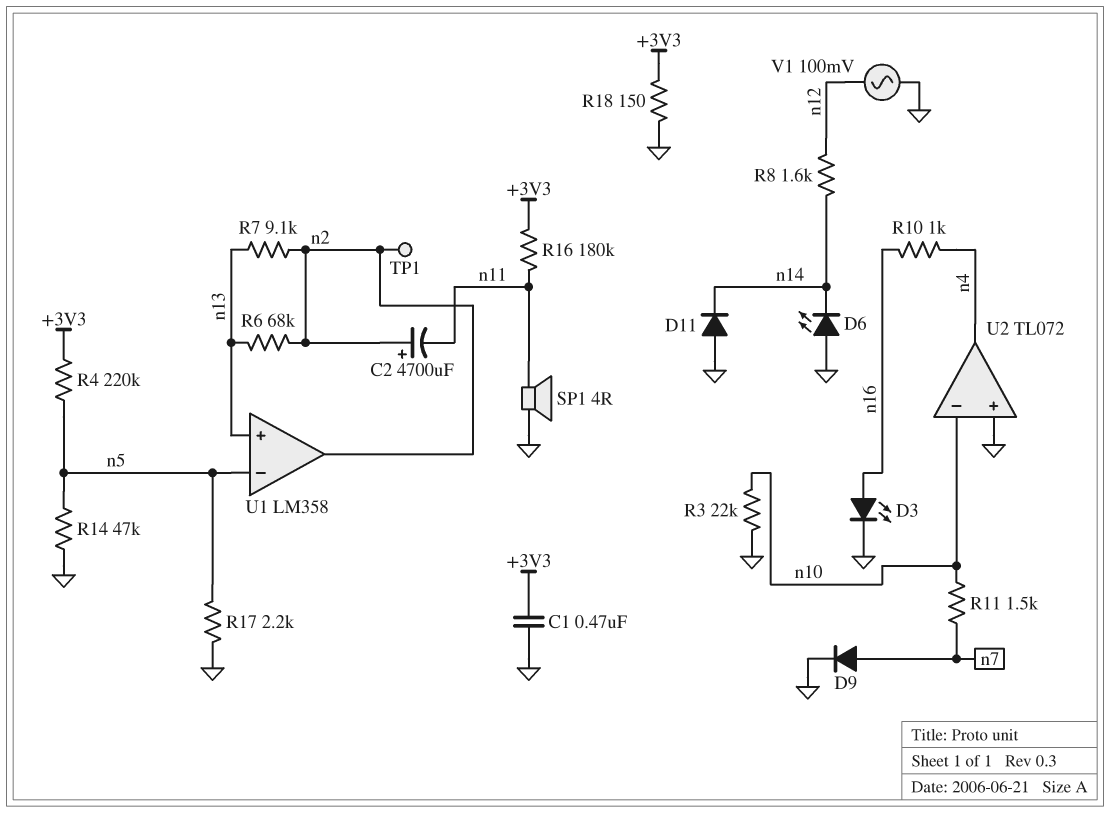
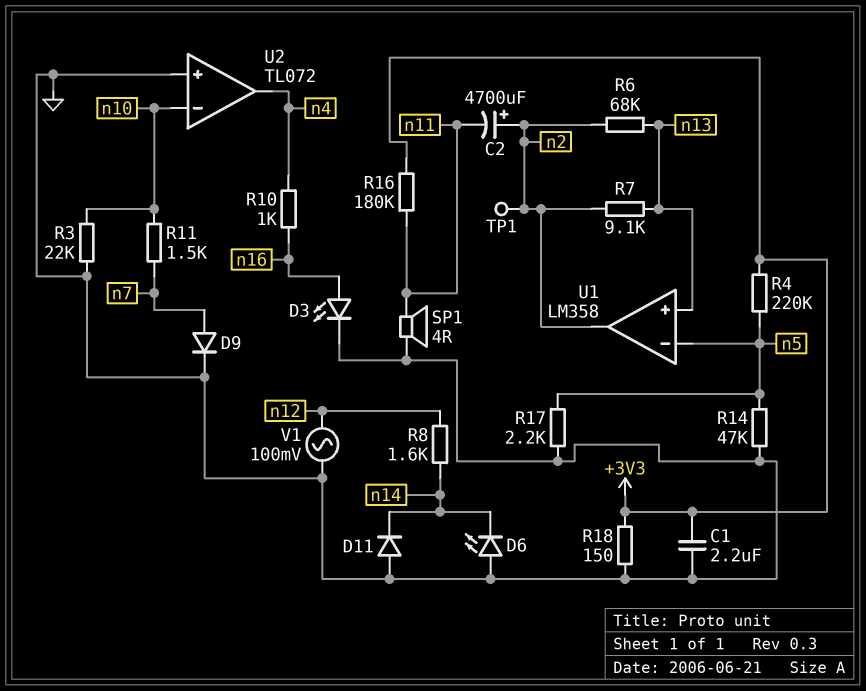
C1: 470nF (+3V3, GND) -> 2.2uF (+3V3, GND)

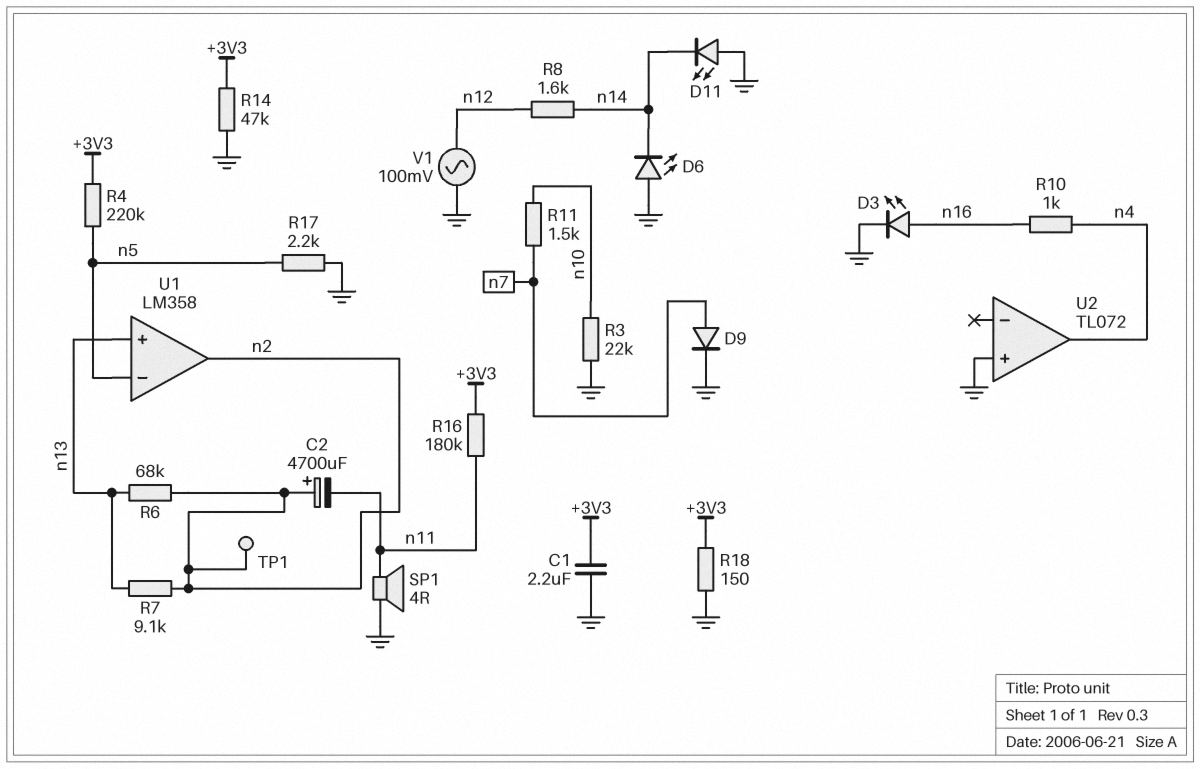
D11: diode (A GND, K n14) -> LED (A GND, K n14)
R14: 47k (GND, n5) -> 47k (+3V3, GND)
U2 pin in-: n10 -> none

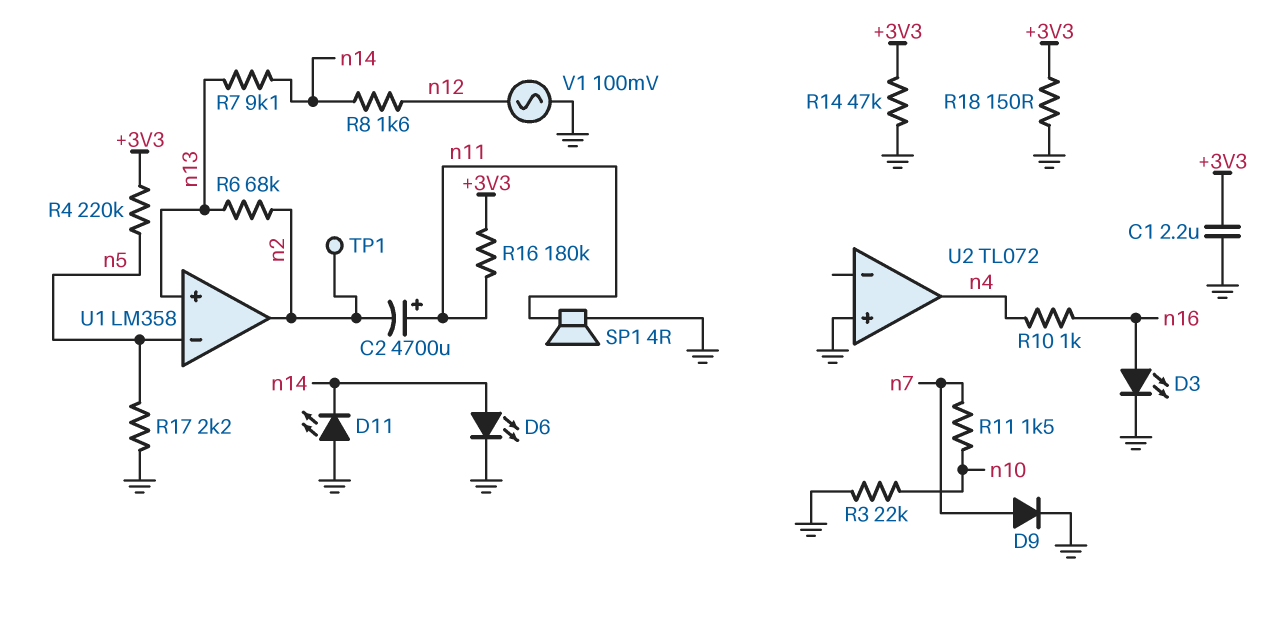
C2: 4700uF (plus n2, minus n11) -> 4700uF (plus n11, minus n2)
D6: LED (A GND, K n14) -> LED (A n14, K GND)
R7: 9.1k (n2, n13) -> 9.1k (n13, n14)

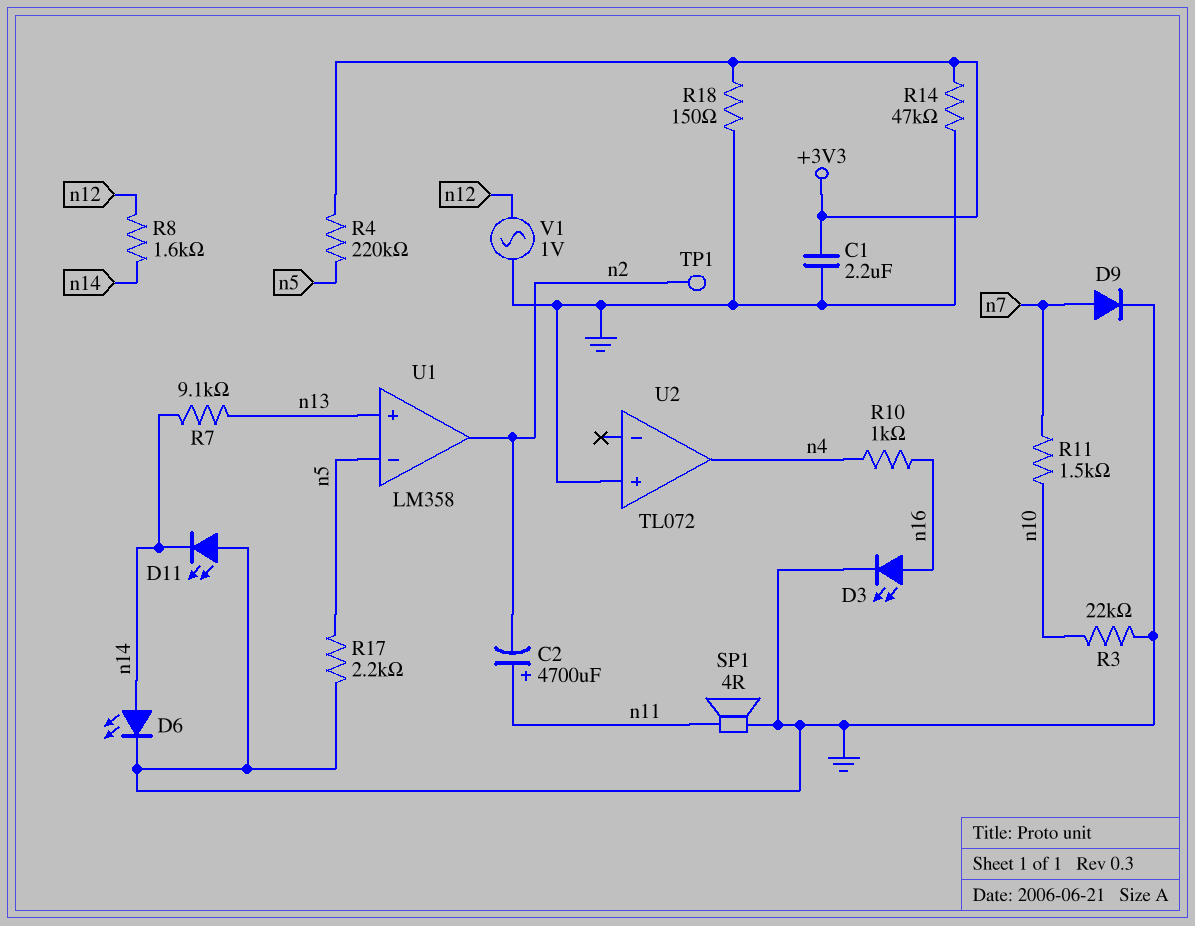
R6: 68k (n2, n13) -> none
R16: 180k (+3V3, n11) -> none
V1: AC 100mV (GND, n12) -> AC 1V (GND, n12)

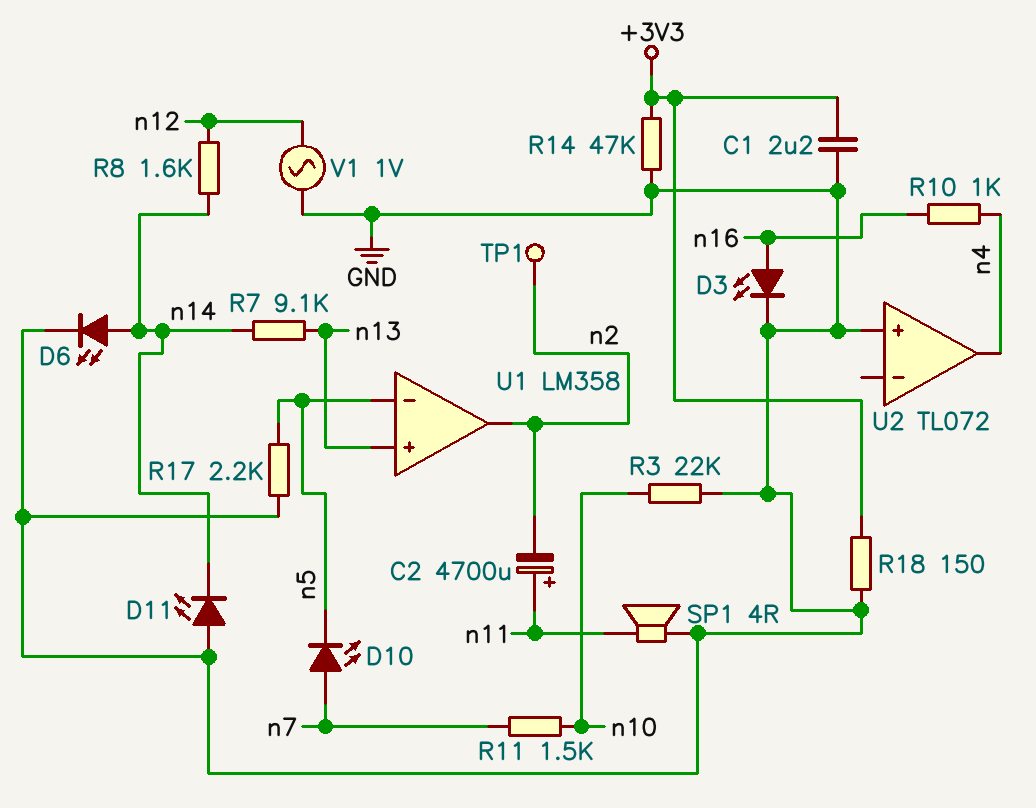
D9: diode (A n7, K GND) -> none
D10: none -> LED (A n7, K n5)
R4: 220k (+3V3, n5) -> none

